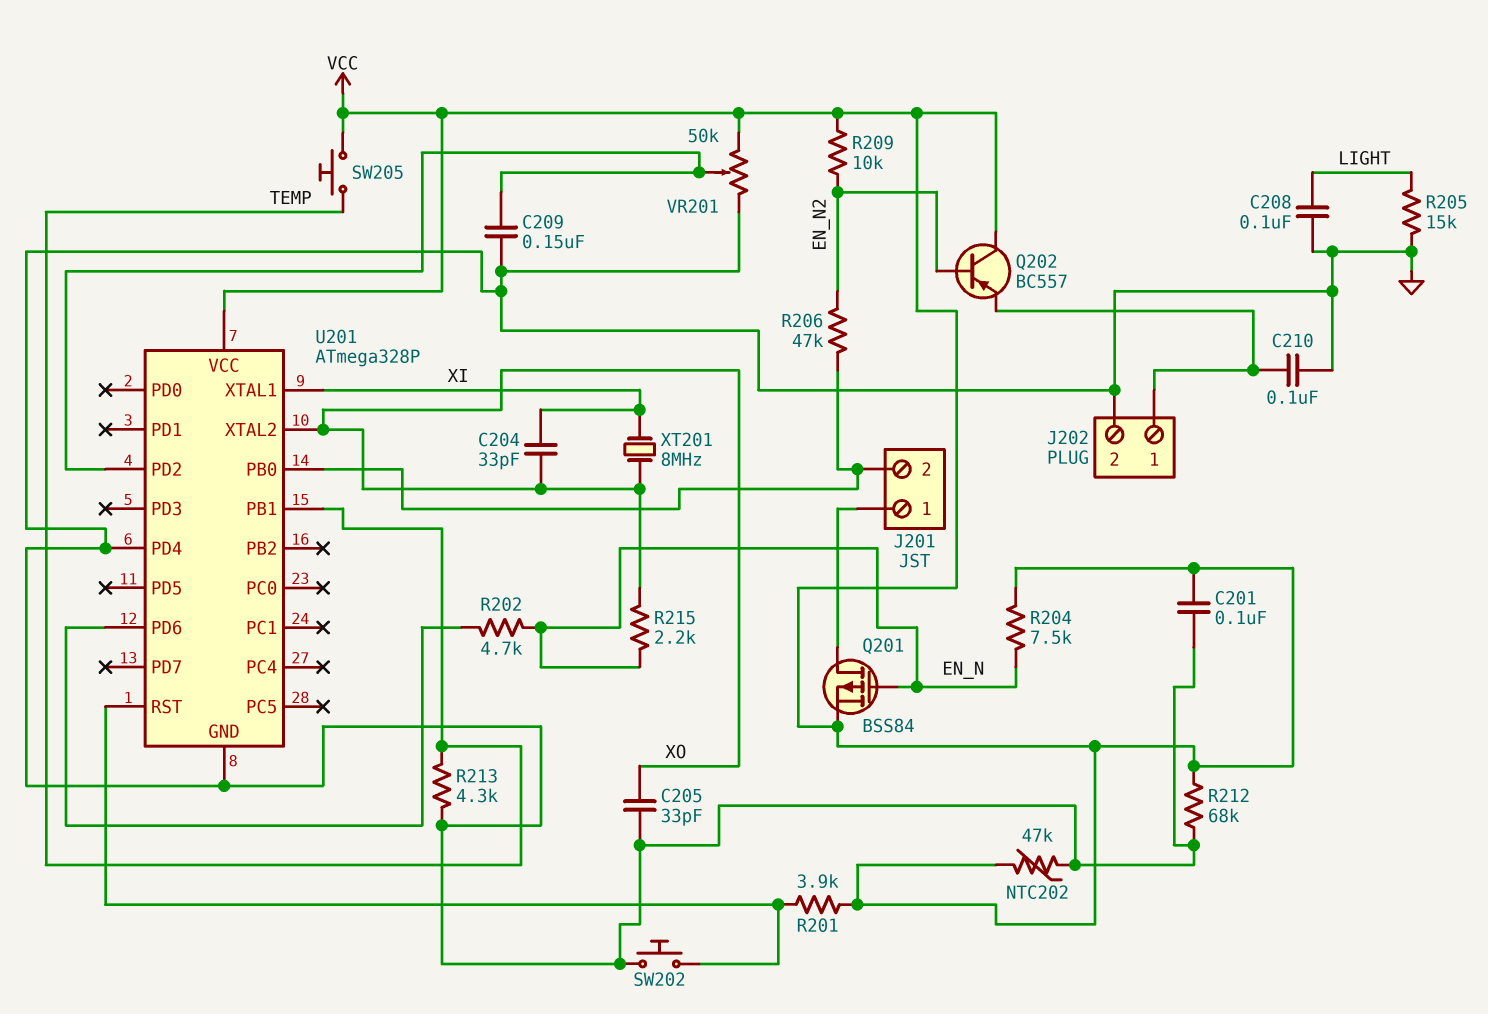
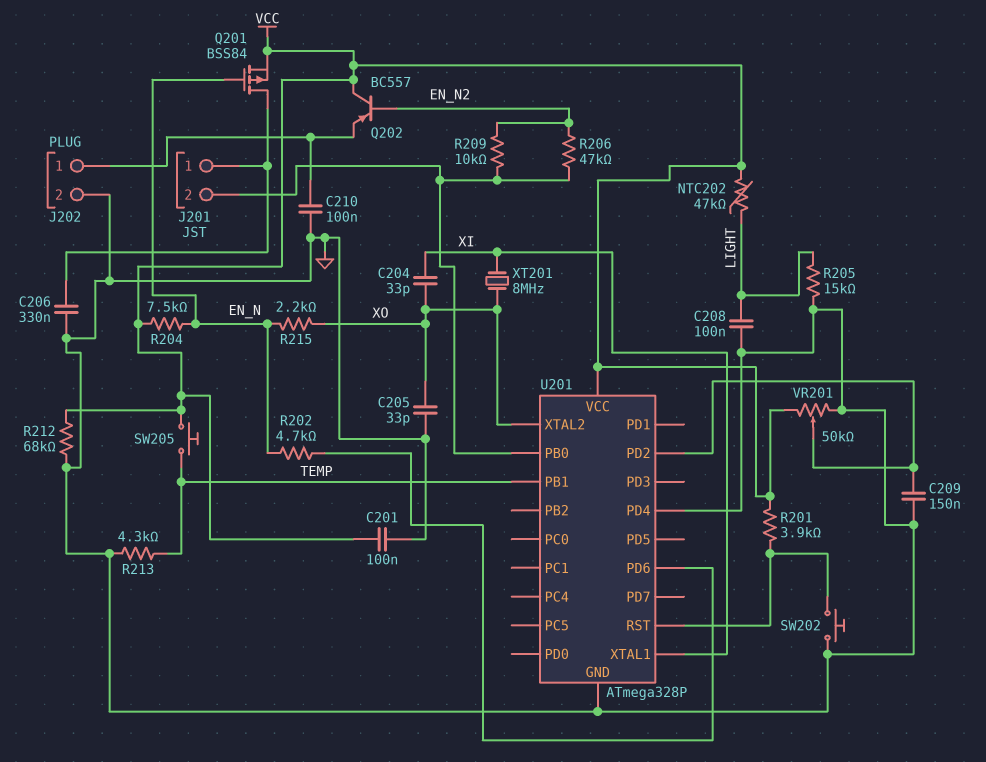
C206: none -> 330nF (GND, J201/1)
NTC202: 47k (GND, VCC) -> 47k (LIGHT, VCC)
R209: 10k (EN_N2, VCC) -> 10k (EN_N2, J201/2)

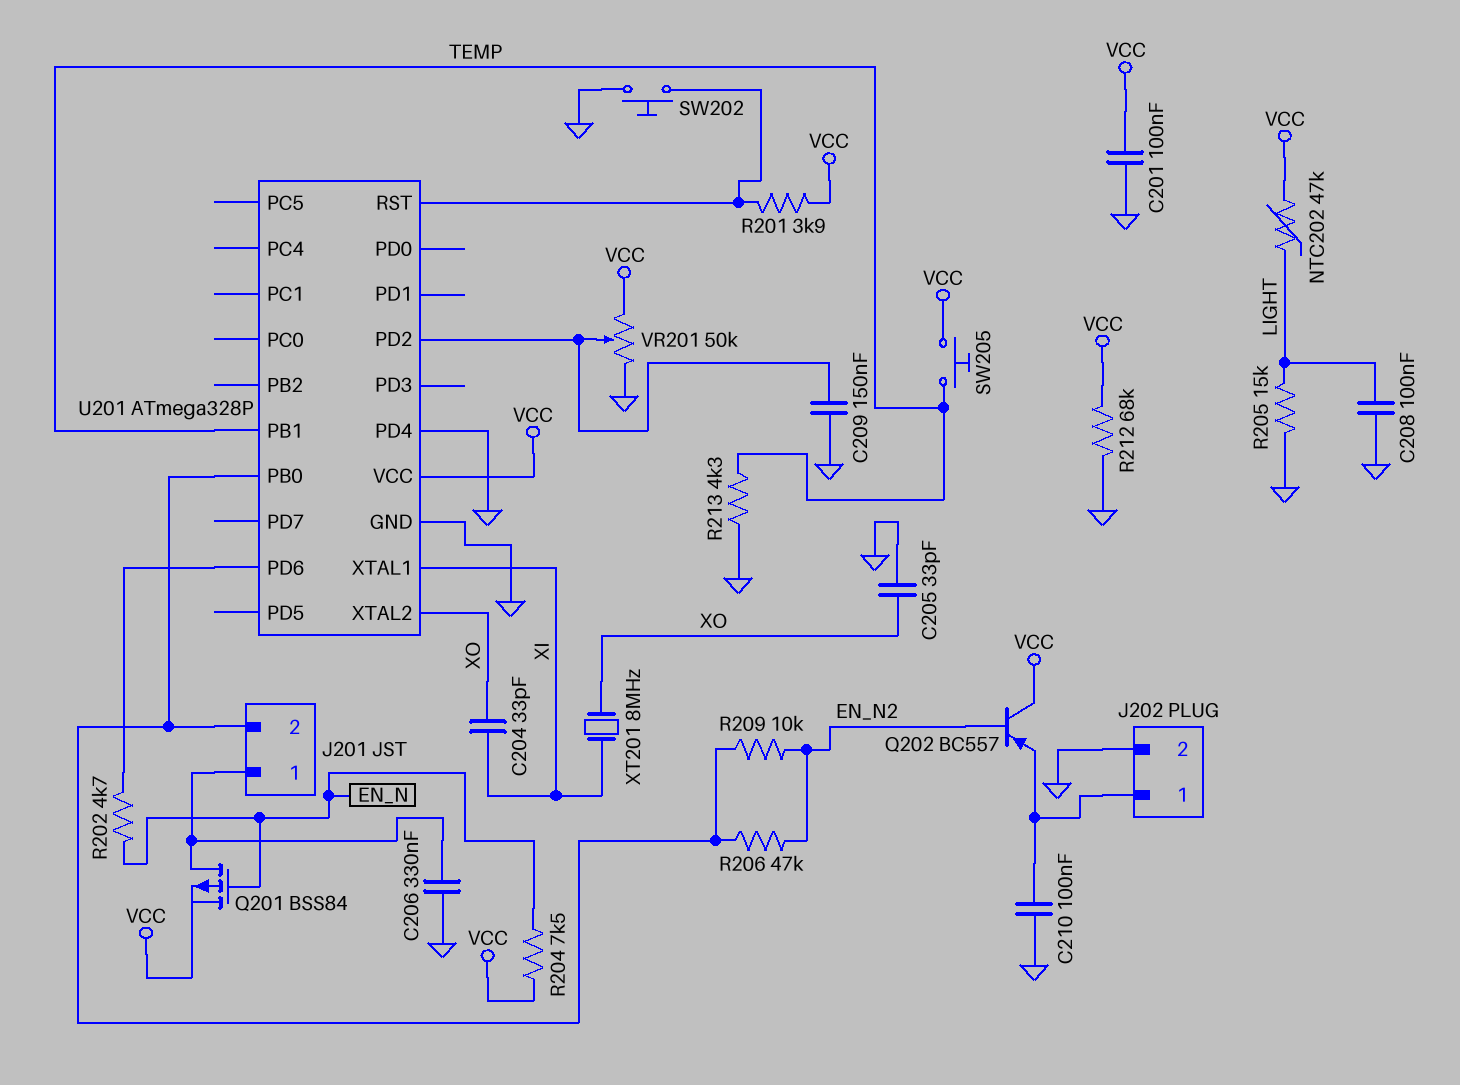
R215: 2.2k (EN_N, XO) -> none

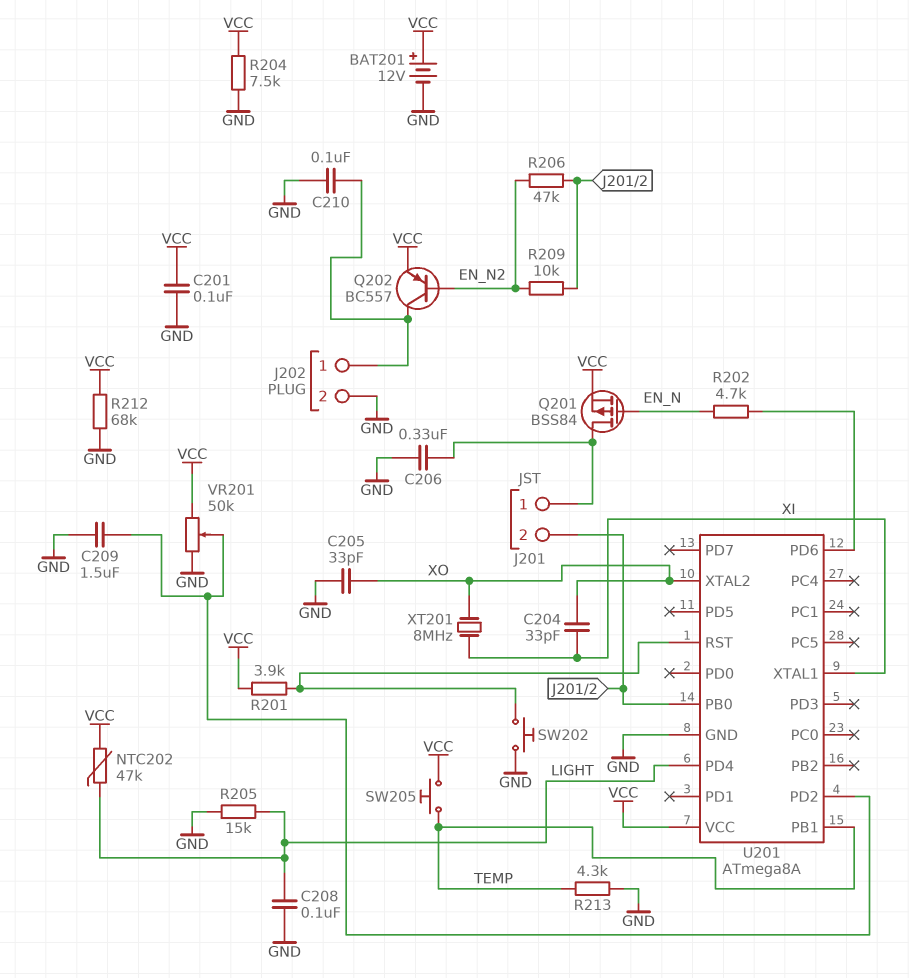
BAT201: none -> 12V (plus VCC, minus GND)
C209: 150nF (GND, U201/PD2) -> 1.5uF (GND, U201/PD2)
Q202: PNP BC557 (B EN_N2, C VCC, E J202/1) -> PNP BC557 (B EN_N2, C J202/1, E VCC)
R204: 7.5k (EN_N, VCC) -> 7.5k (GND, VCC)
U201: ATmega328P -> ATmega8A
U201 pin PD4: GND -> LIGHT

